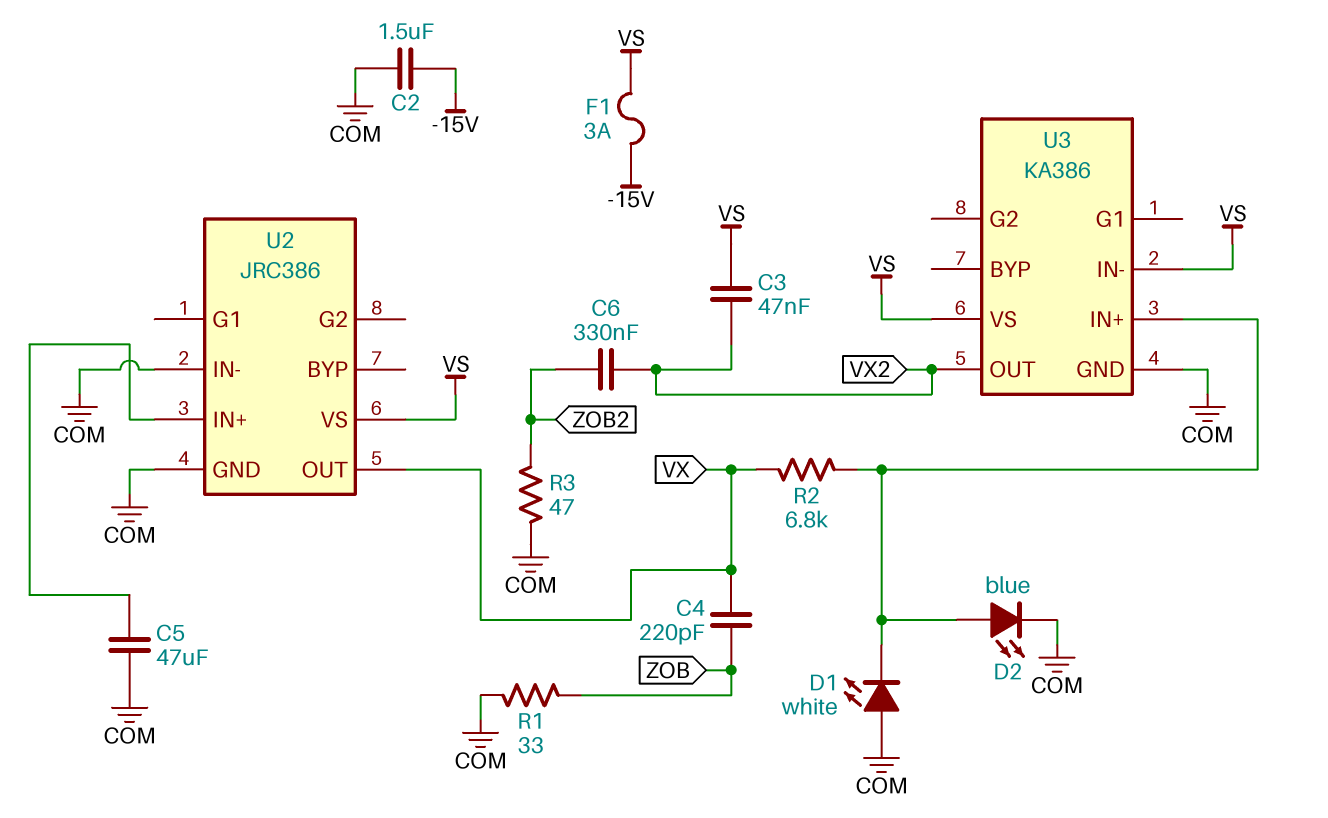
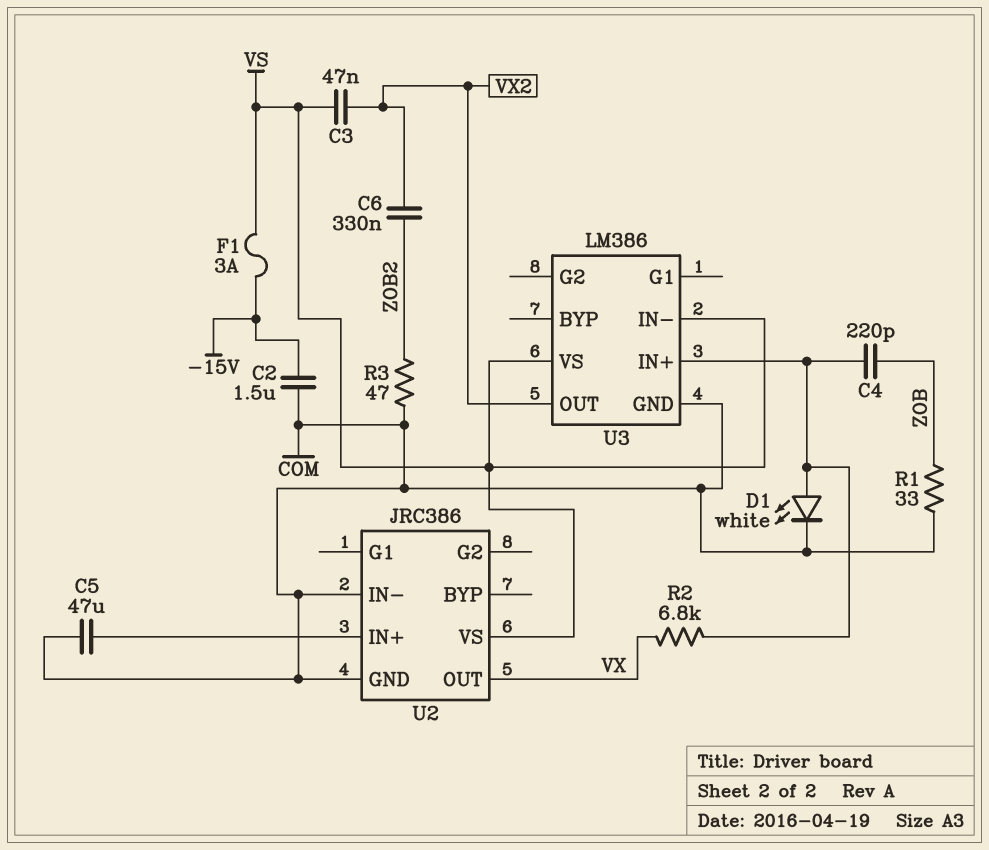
C4: 220pF (VX, ZOB) -> 220pF (U3/IN+, ZOB)
D1: LED white (A COM, K U3/IN+) -> LED white (A U3/IN+, K COM)
D2: LED blue (A U3/IN+, K COM) -> none
U3: KA386 -> LM386

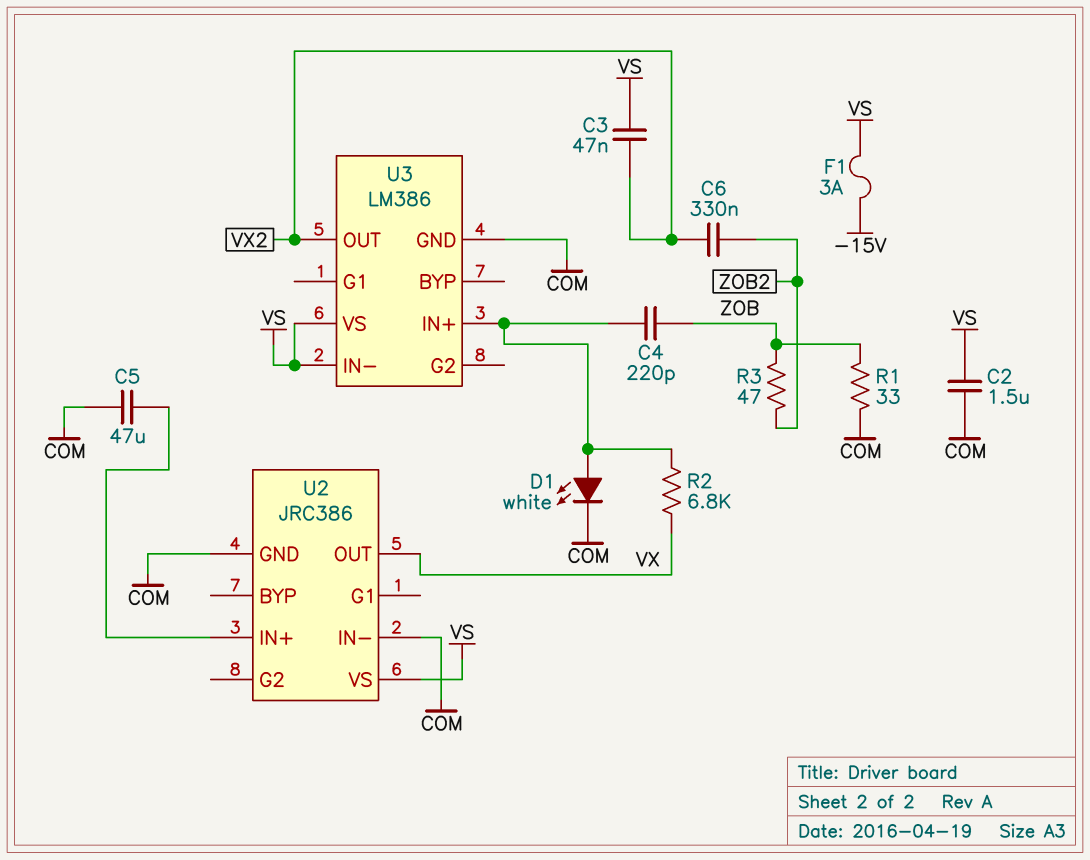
C2: 1.5uF (-15V, COM) -> 1.5uF (COM, VS)
R3: 47 (COM, ZOB2) -> 47 (ZOB, ZOB2)

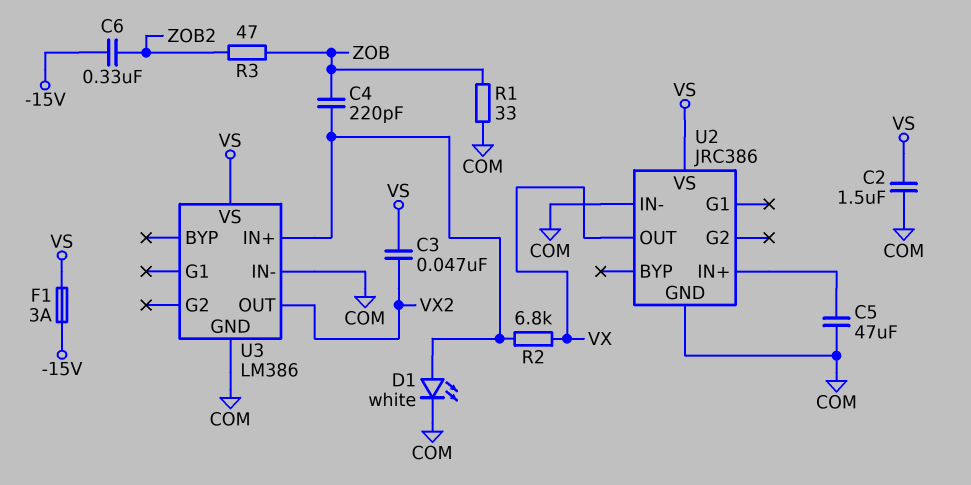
C6: 330nF (VX2, ZOB2) -> 330nF (-15V, ZOB2)
U3 pin IN-: VS -> COM

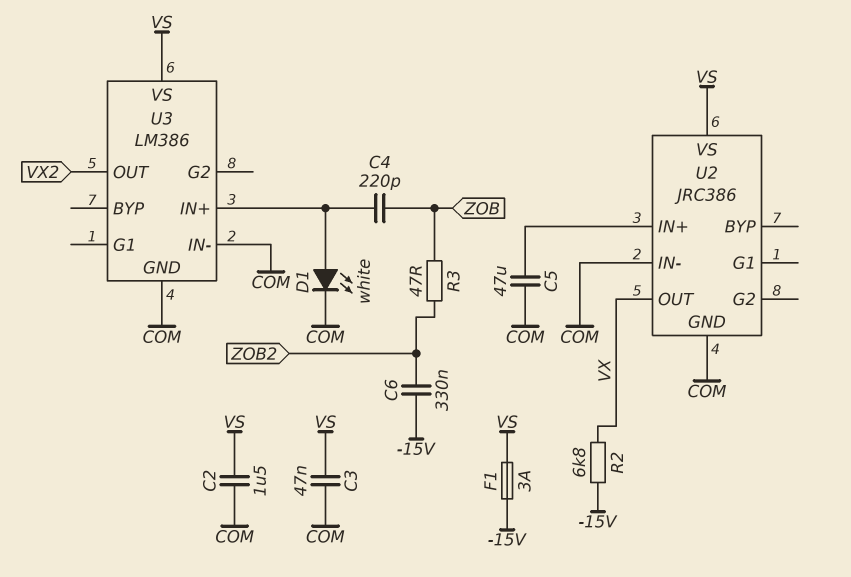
C3: 47nF (VS, VX2) -> 47nF (COM, VS)
R1: 33 (COM, ZOB) -> none
R2: 6.8k (U3/IN+, VX) -> 6.8k (-15V, VX)

